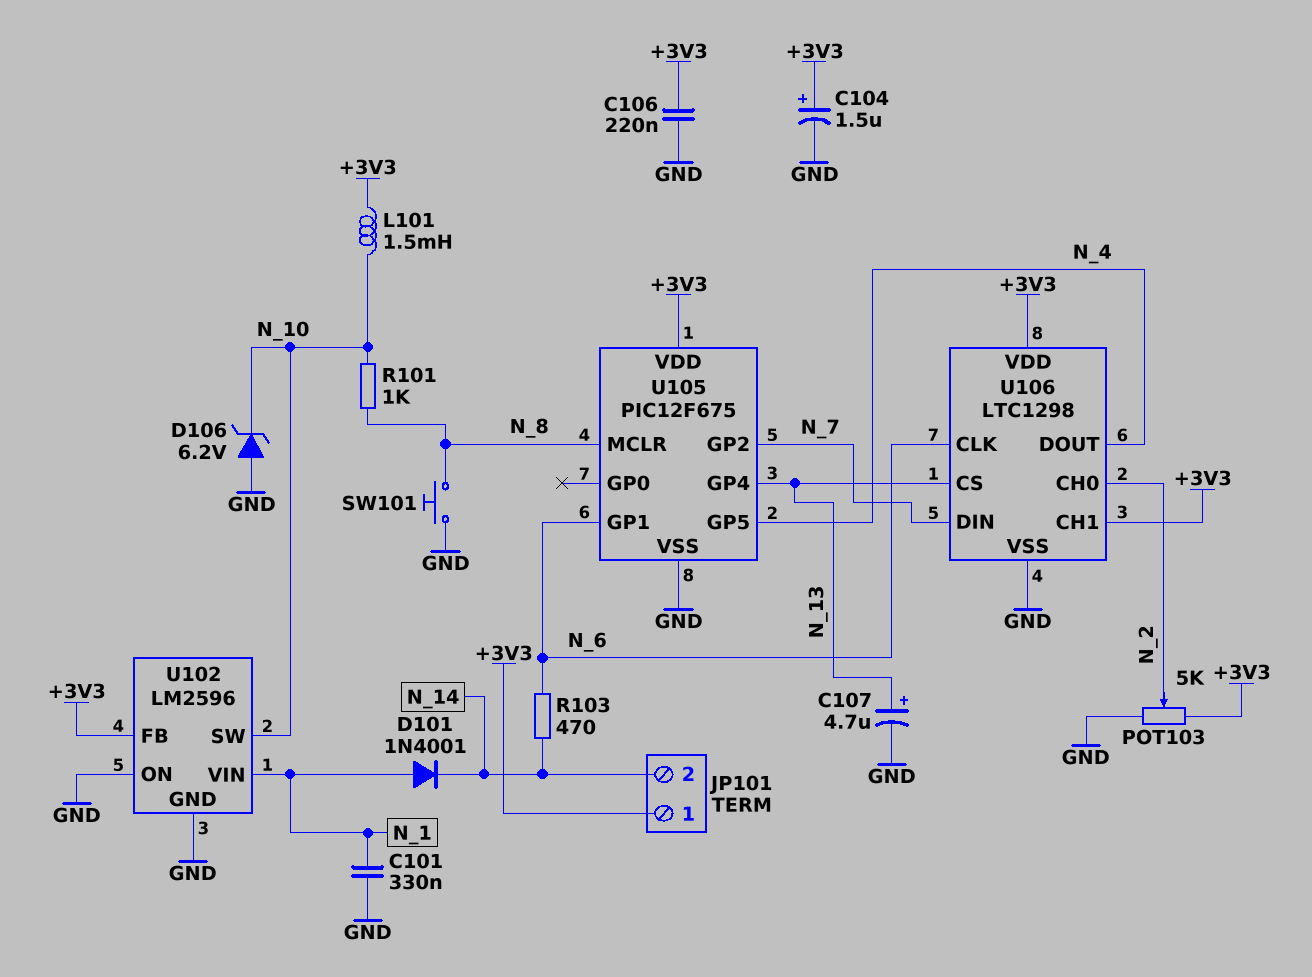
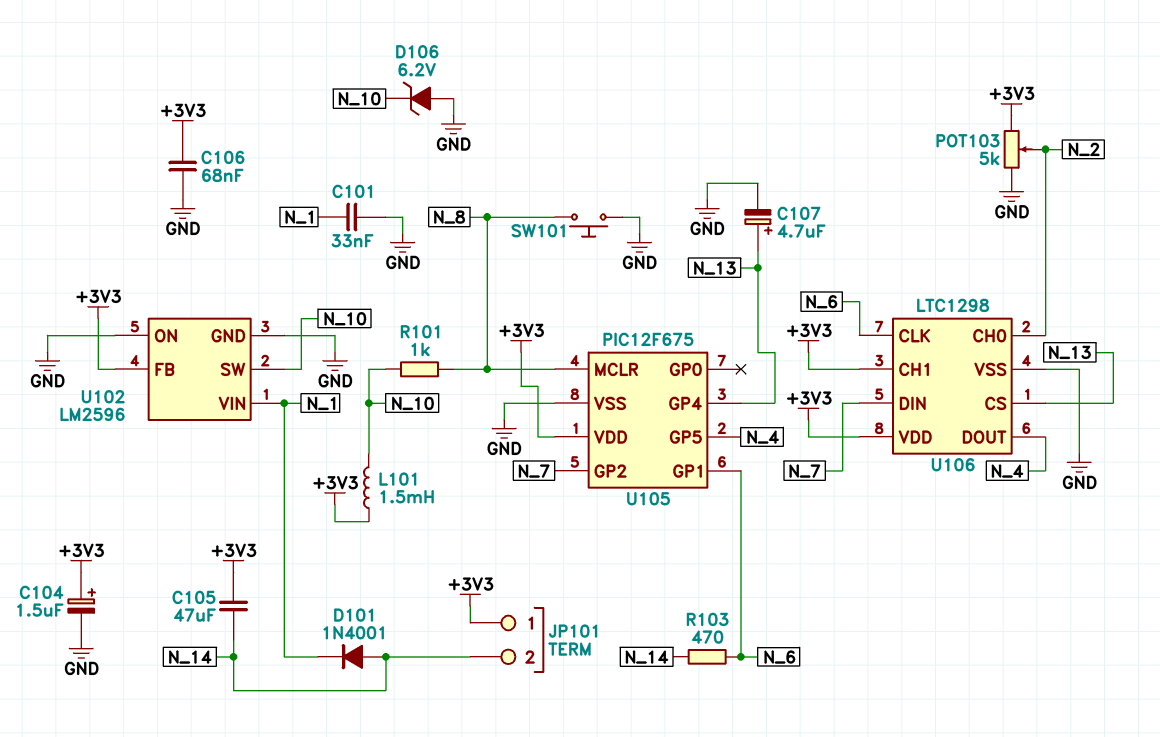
C101: 330nF (GND, N_1) -> 33nF (GND, N_1)
C105: none -> 47uF (+3V3, N_14)
C106: 220nF (+3V3, GND) -> 68nF (+3V3, GND)
D101: diode 1N4001 (A N_1, K N_14) -> diode 1N4001 (A N_14, K N_1)

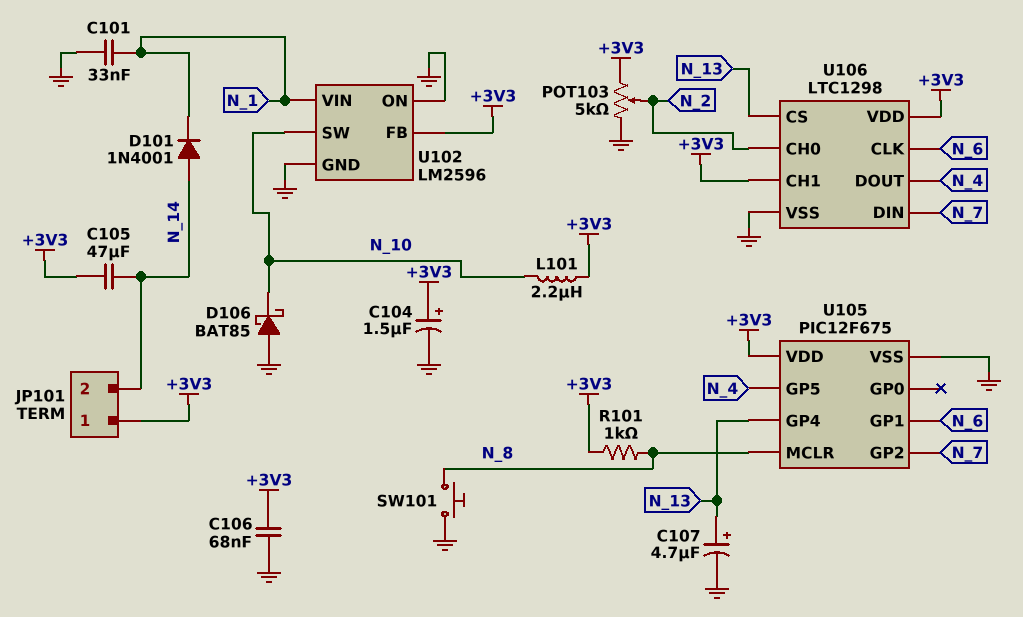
D106: zener 6.2V (A GND, K N_10) -> schottky BAT85 (A GND, K N_10)
L101: 1.5mH (+3V3, N_10) -> 2.2uH (+3V3, N_10)
R101: 1k (N_8, N_10) -> 1k (+3V3, N_8)
R103: 470 (N_6, N_14) -> none

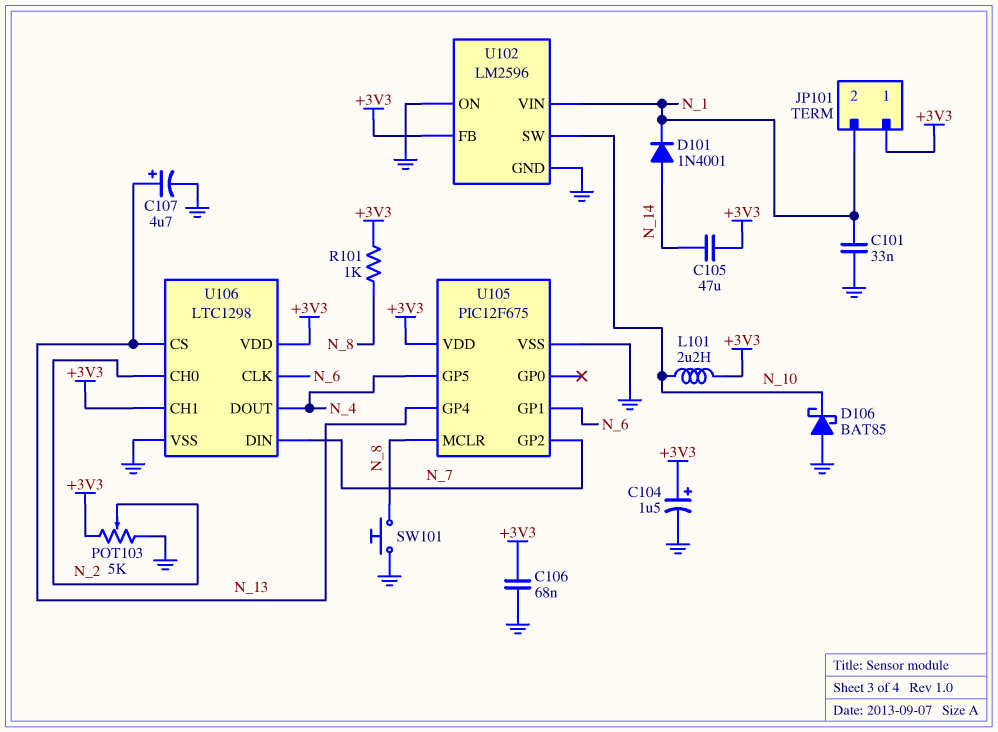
JP101 pin 2: N_14 -> N_1

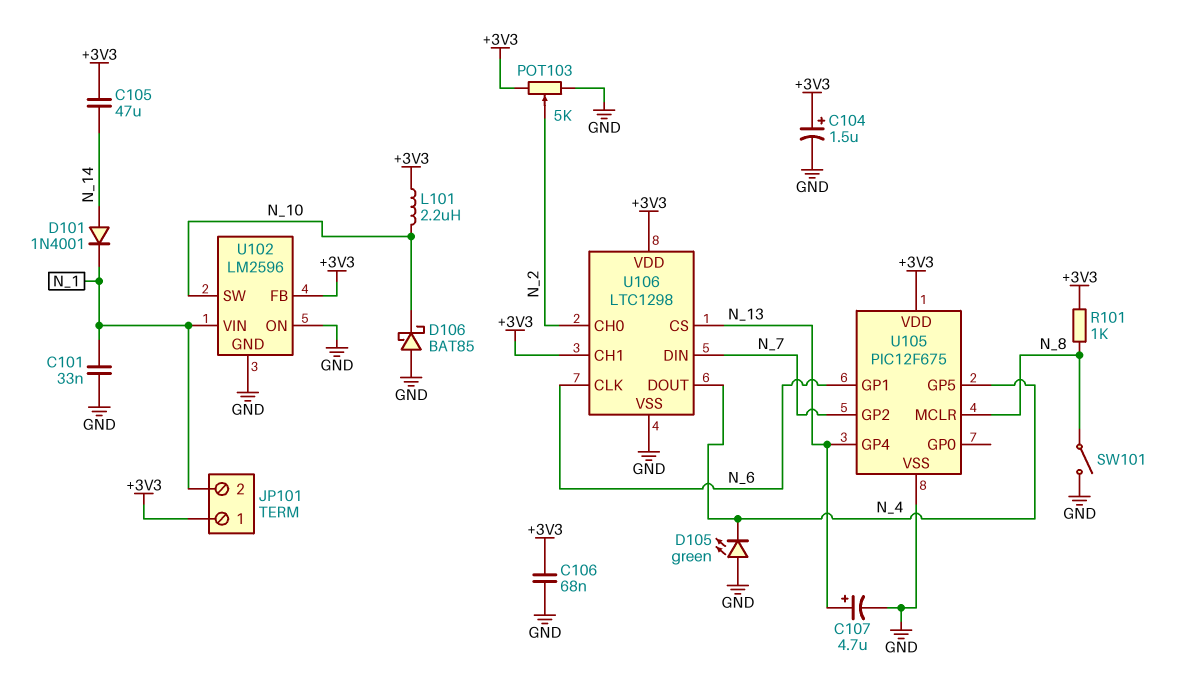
D105: none -> LED green (A GND, K N_4)
SW101: button (GND, N_8) -> switch (GND, N_8)

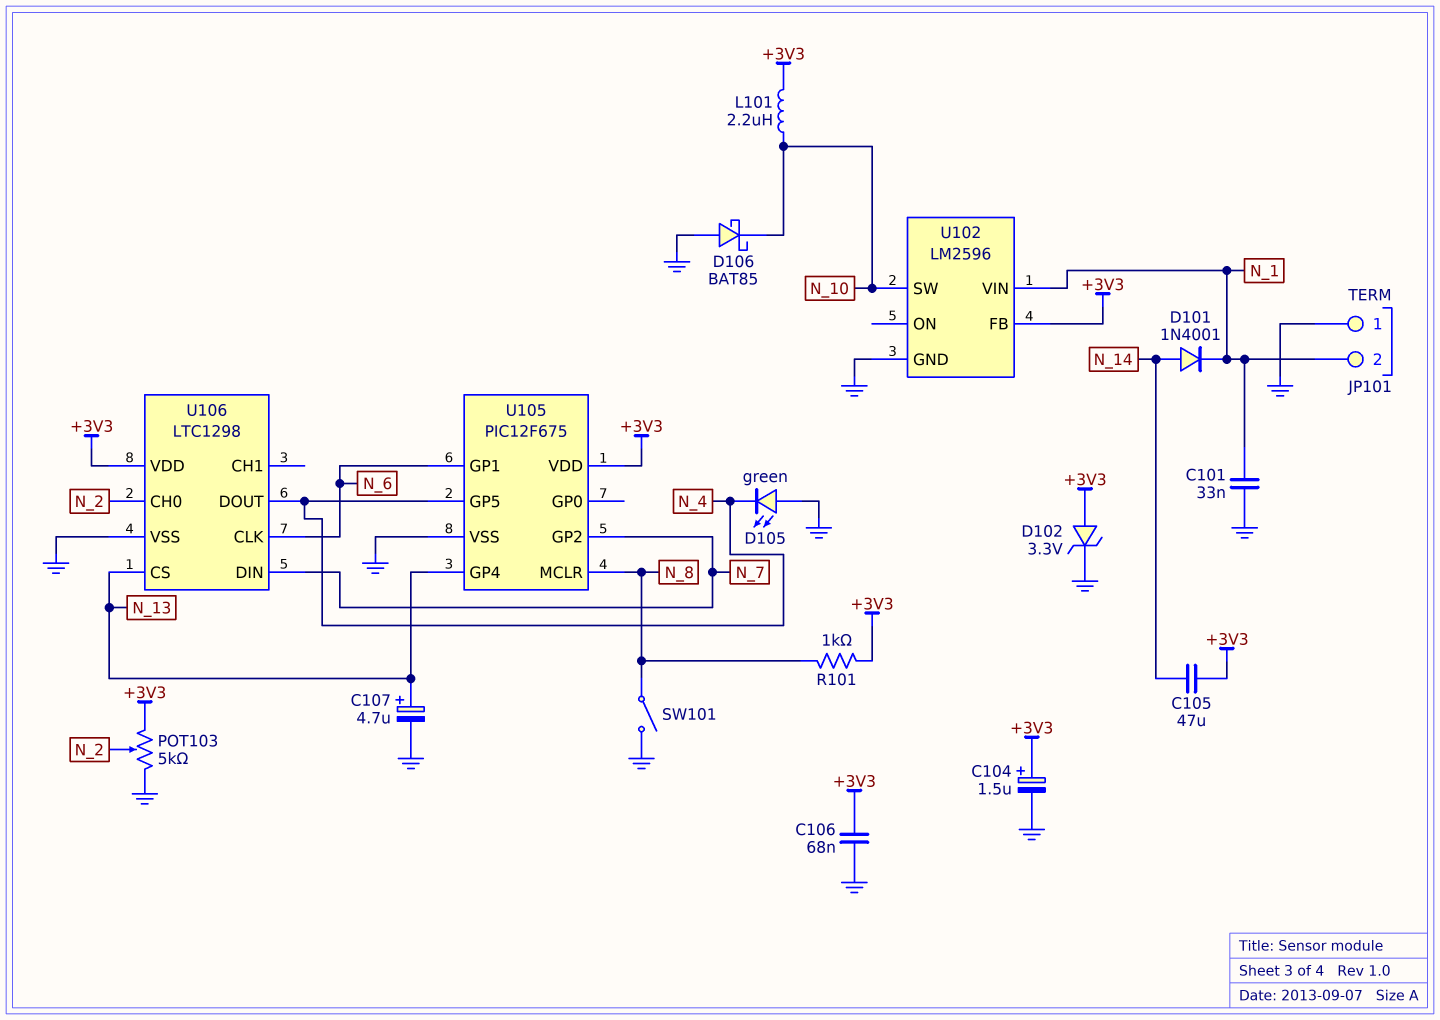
D102: none -> zener 3.3V (A +3V3, K GND)
JP101 pin 1: +3V3 -> GND
U102 pin ON: GND -> none
U106 pin CH1: +3V3 -> none

